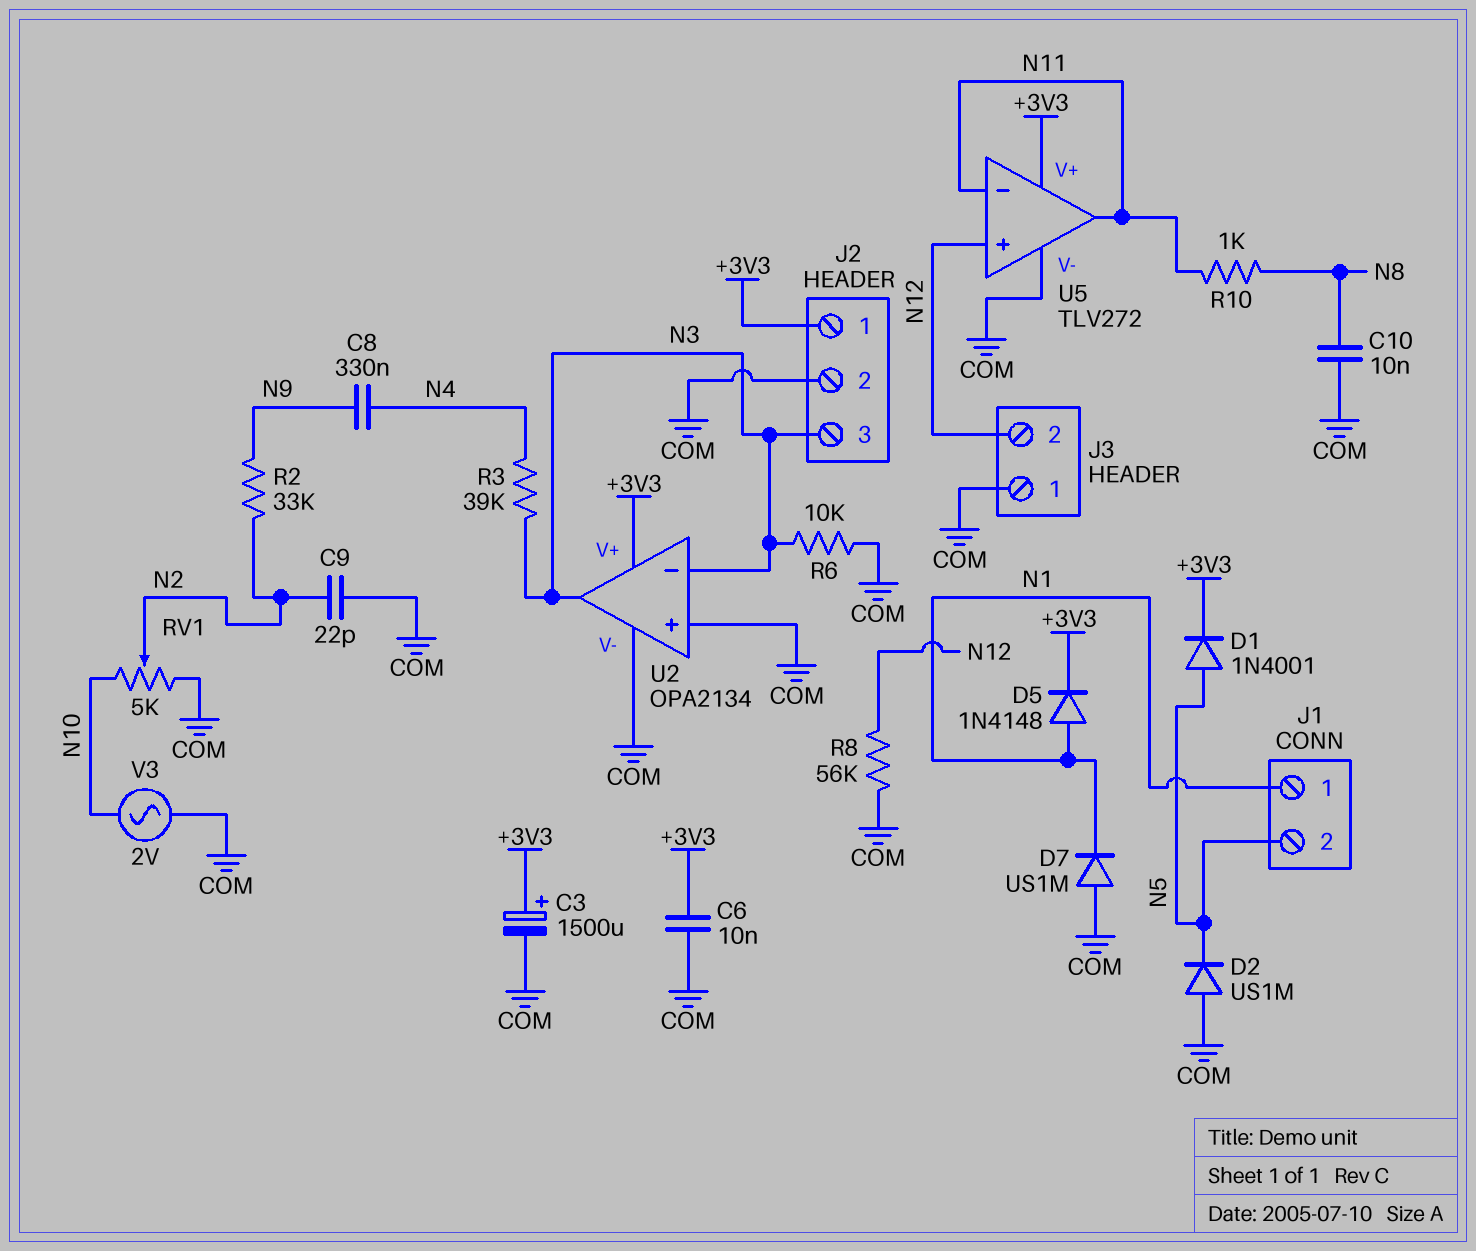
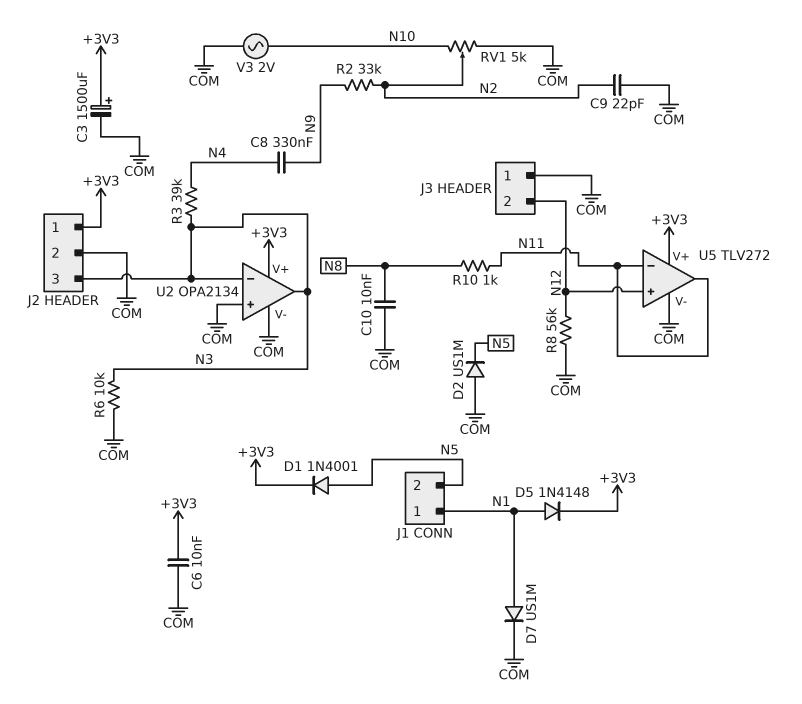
D7: diode US1M (A COM, K N1) -> diode US1M (A N1, K COM)

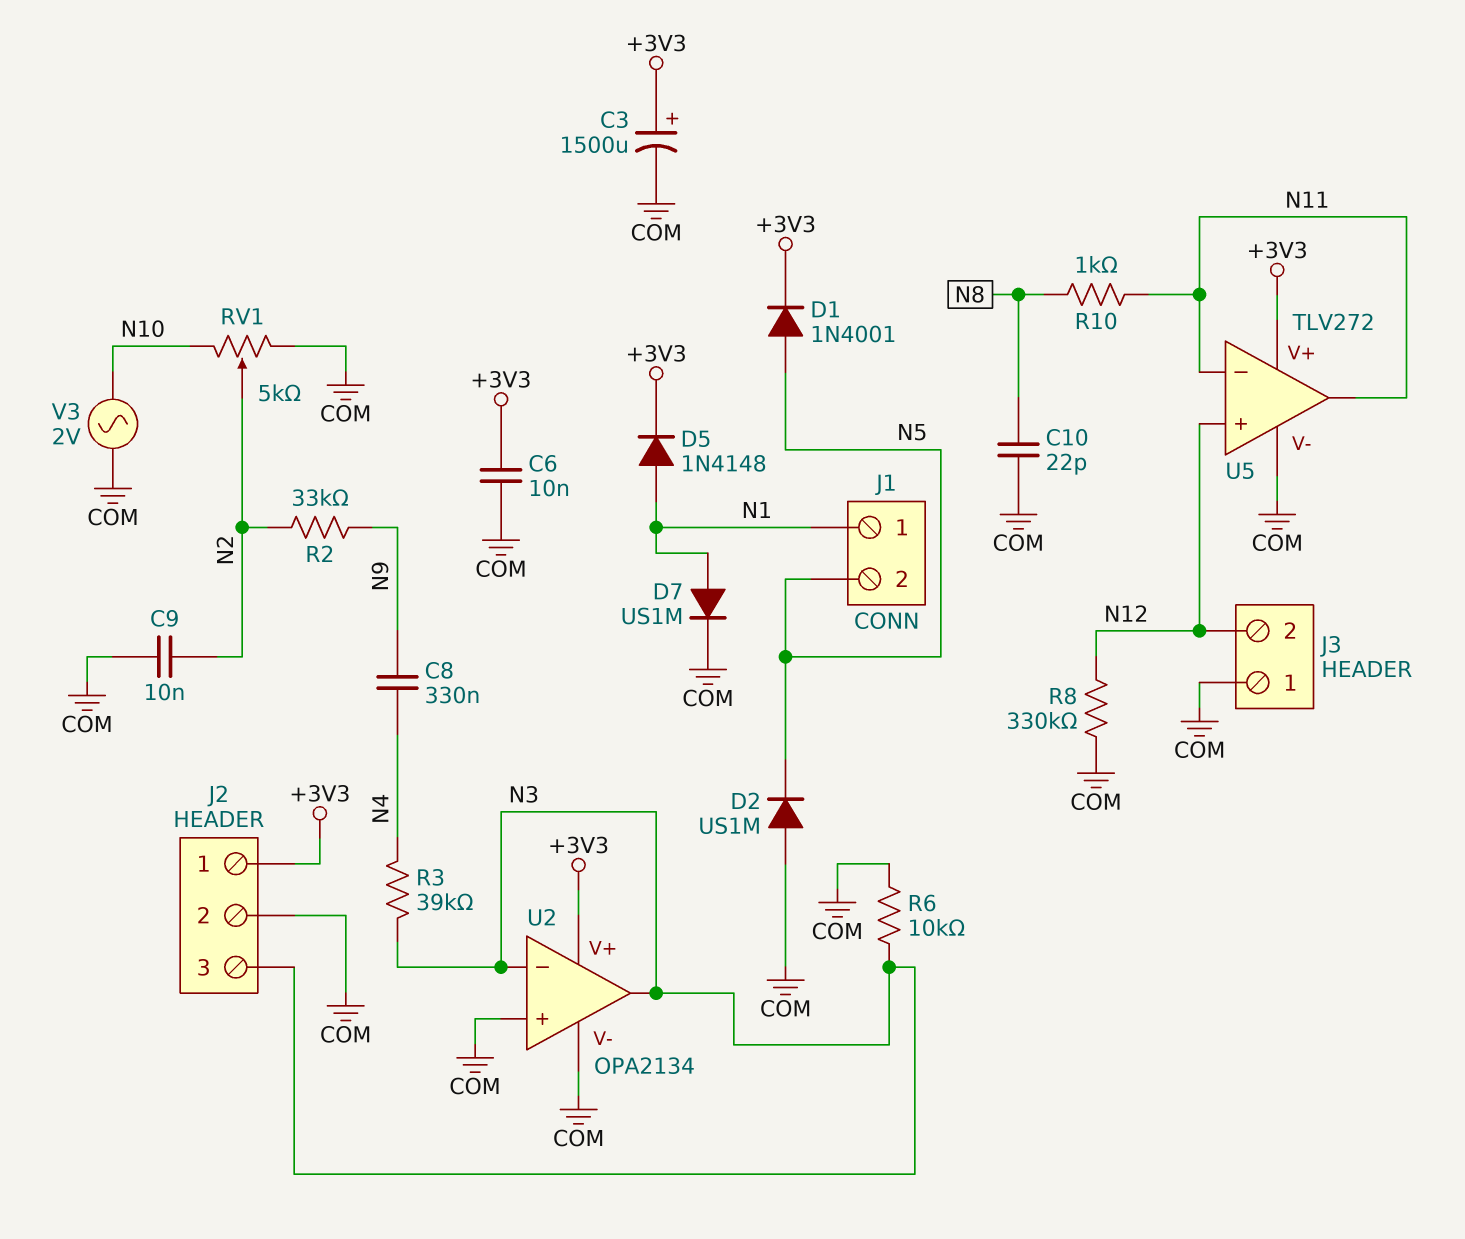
C9: 22pF (COM, N2) -> 10nF (COM, N2)
C10: 10nF (COM, N8) -> 22pF (COM, N8)
R8: 56k (COM, N12) -> 330k (COM, N12)

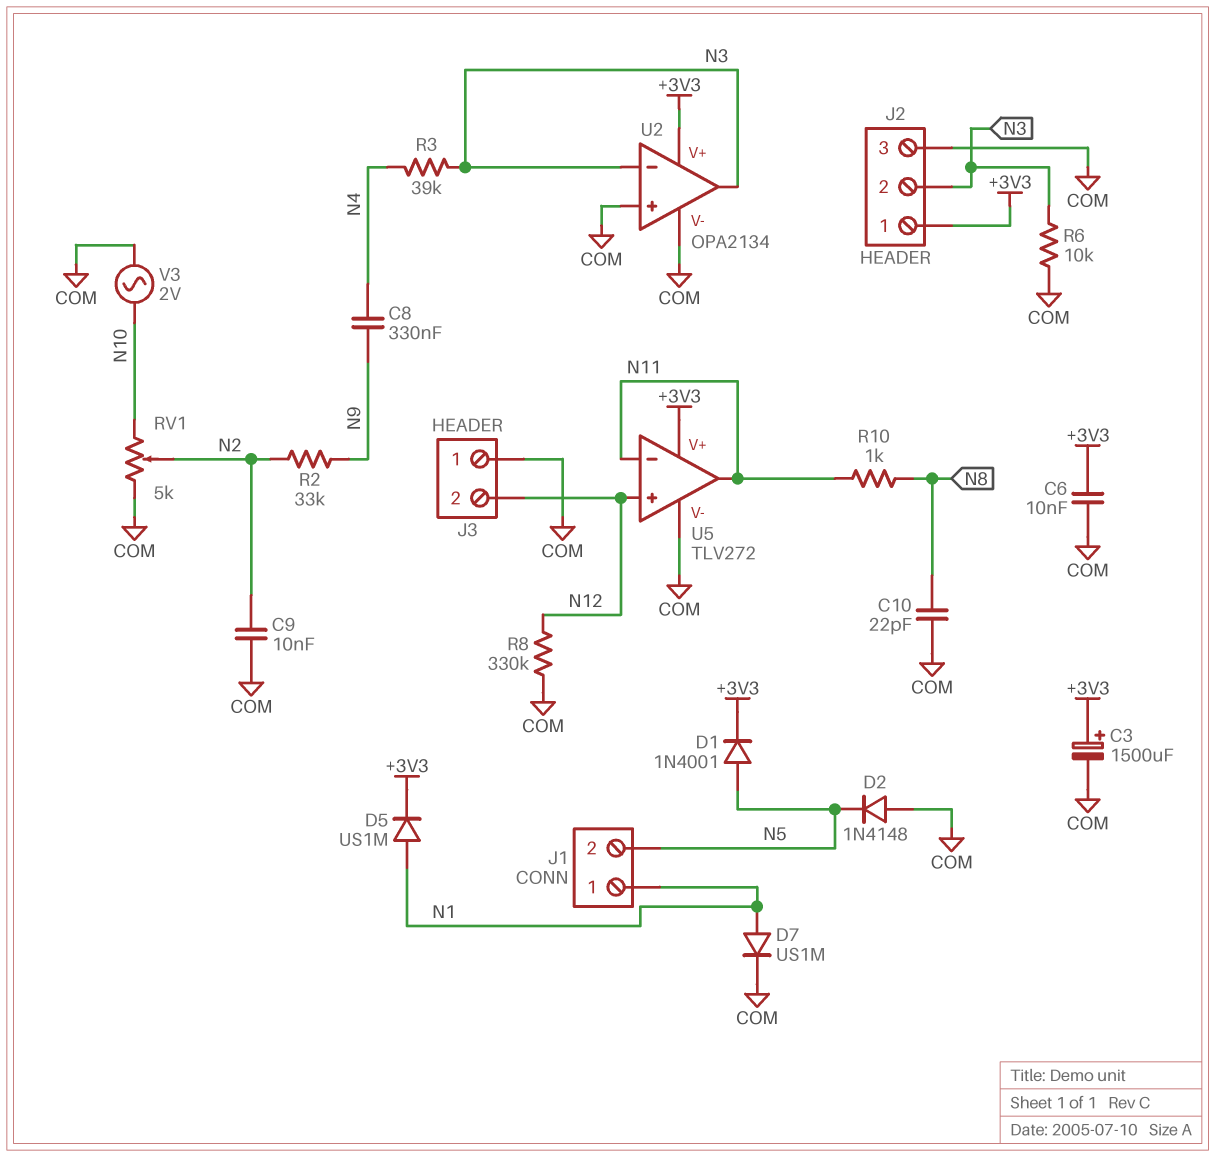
D2: diode US1M (A COM, K N5) -> diode 1N4148 (A COM, K N5)
D5: diode 1N4148 (A N1, K +3V3) -> diode US1M (A N1, K +3V3)
J2 pin 2: COM -> N3
J2 pin 3: N3 -> COM

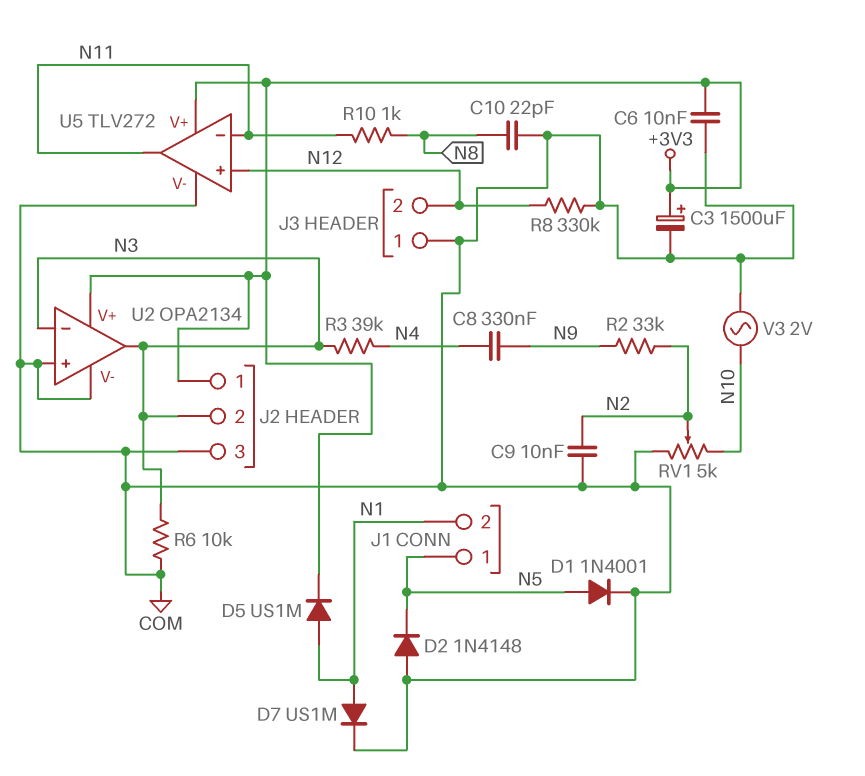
D1: diode 1N4001 (A N5, K +3V3) -> diode 1N4001 (A N5, K COM)
J1 pin 1: N1 -> N5
J1 pin 2: N5 -> N1

